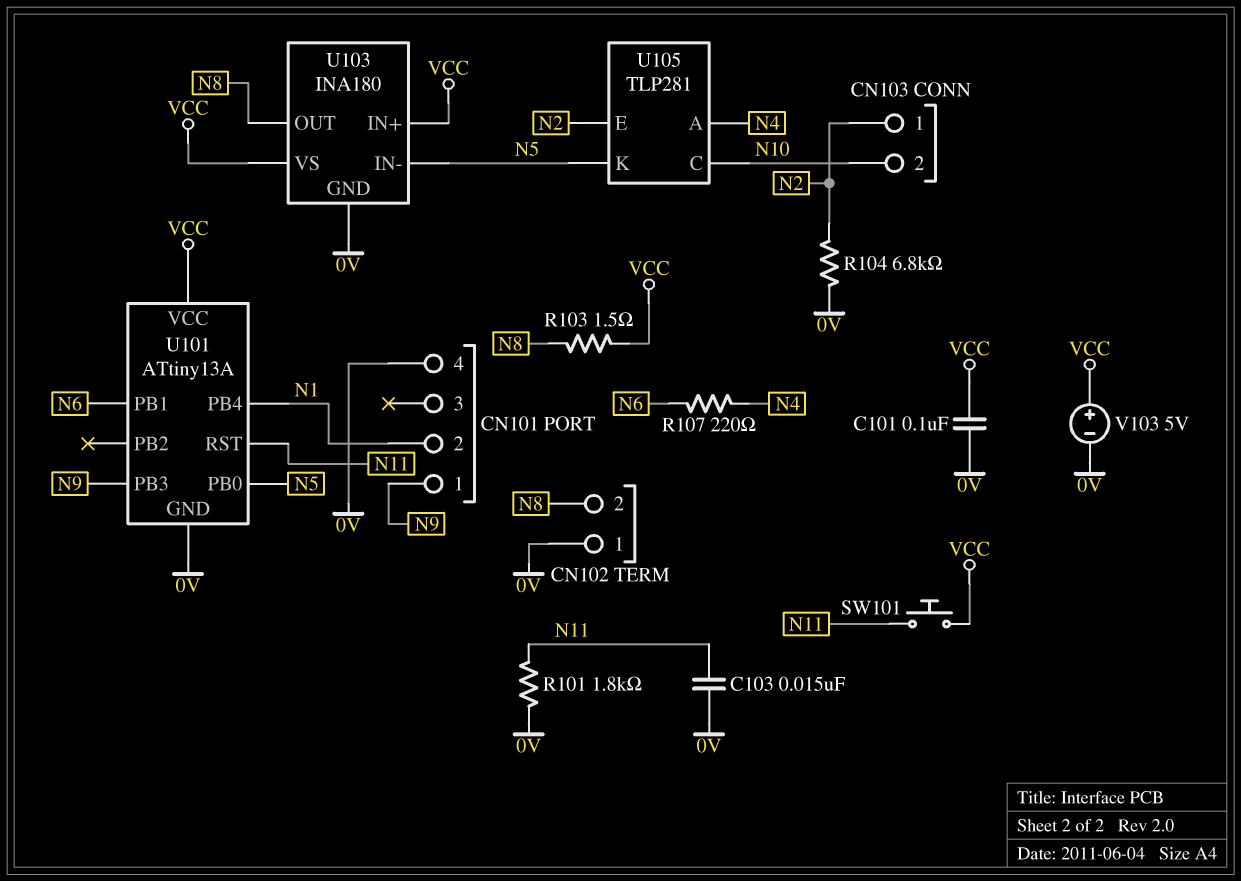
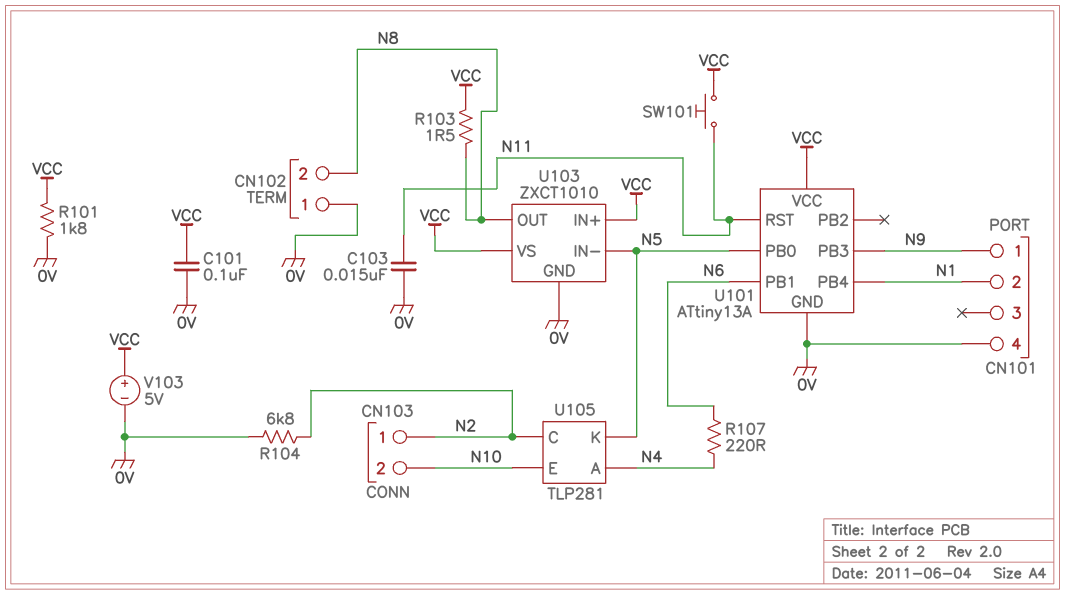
R101: 1.8k (0V, N11) -> 1.8k (0V, VCC)
U103: INA180 -> ZXCT1010
U105 pin C: N10 -> N2
U105 pin E: N2 -> N10

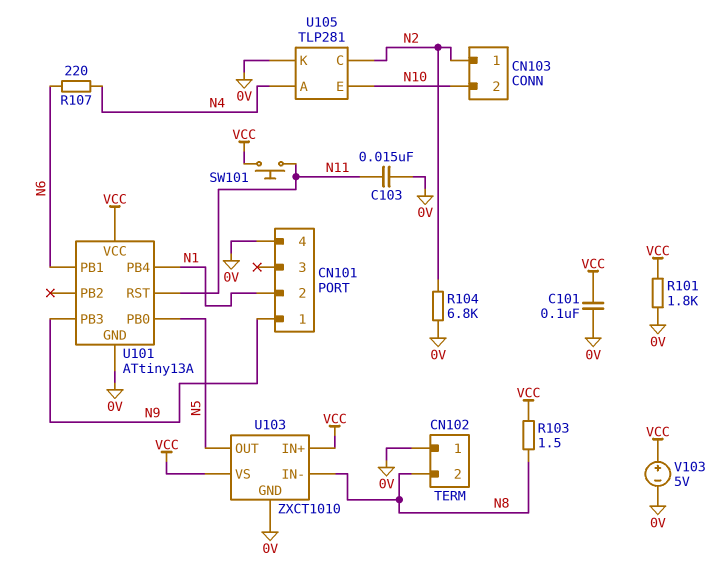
U103 pin IN-: N5 -> N8
U103 pin OUT: N8 -> N5
U105 pin K: N5 -> 0V

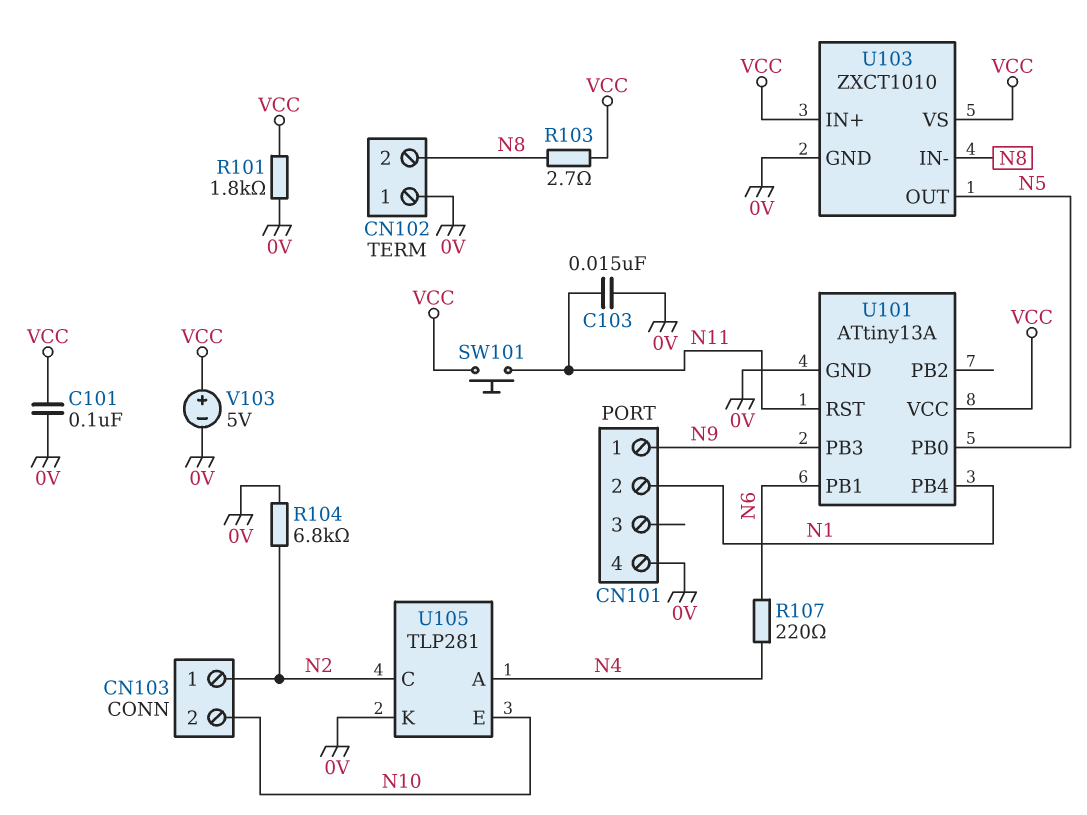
R103: 1.5 (N8, VCC) -> 2.7 (N8, VCC)

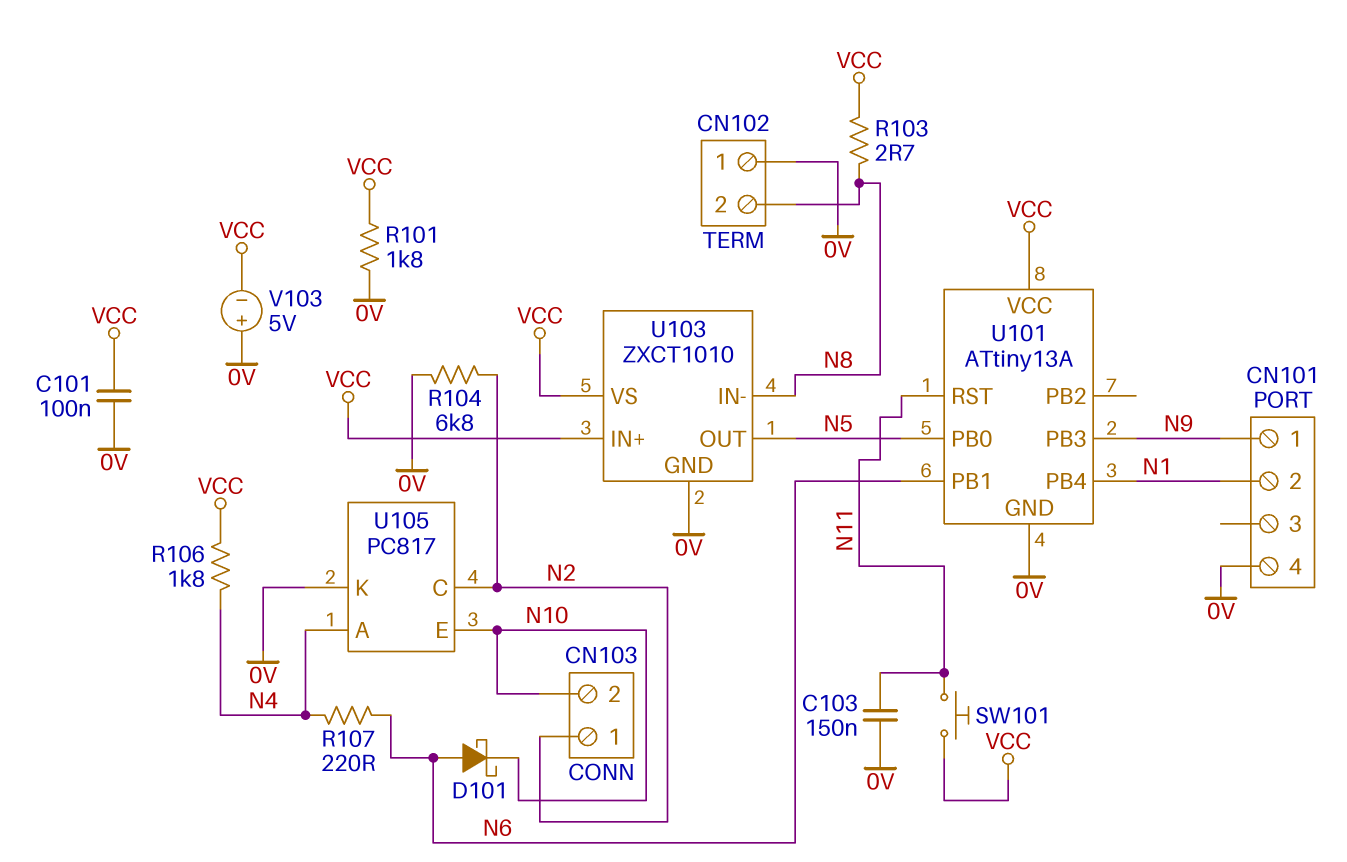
C103: 15nF (0V, N11) -> 150nF (0V, N11)
D101: none -> schottky (A N6, K N10)
R106: none -> 1.8k (N4, VCC)
U105: TLP281 -> PC817
V103: 5V (plus VCC, minus 0V) -> 5V (plus 0V, minus VCC)

